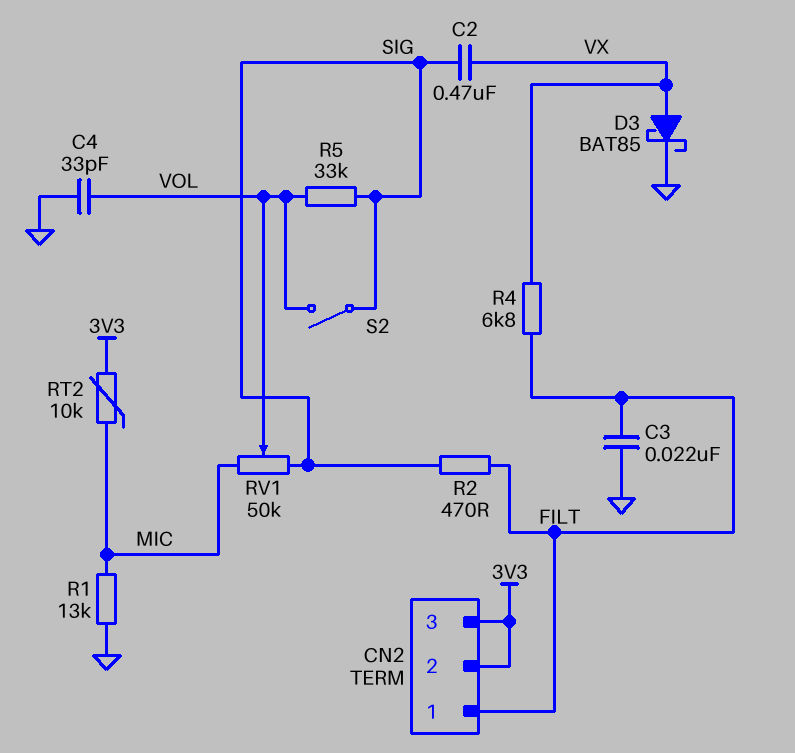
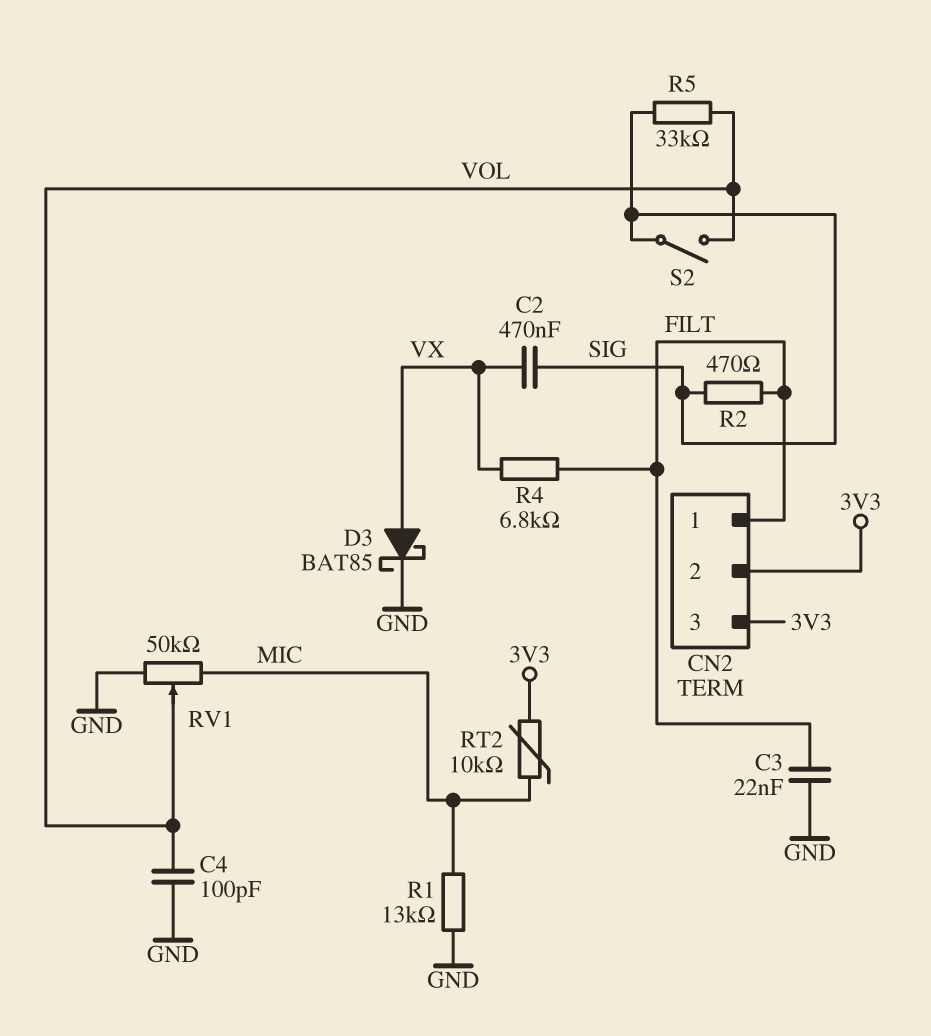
C4: 33pF (GND, VOL) -> 100pF (GND, VOL)
RV1: 50k (MIC, SIG, wiper VOL) -> 50k (GND, MIC, wiper VOL)

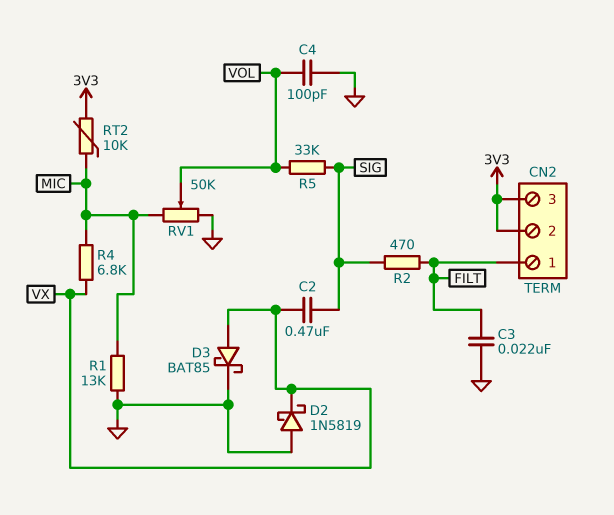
D2: none -> schottky 1N5819 (A GND, K VX)
R4: 6.8k (FILT, VX) -> 6.8k (MIC, VX)
S2: switch (SIG, VOL) -> none

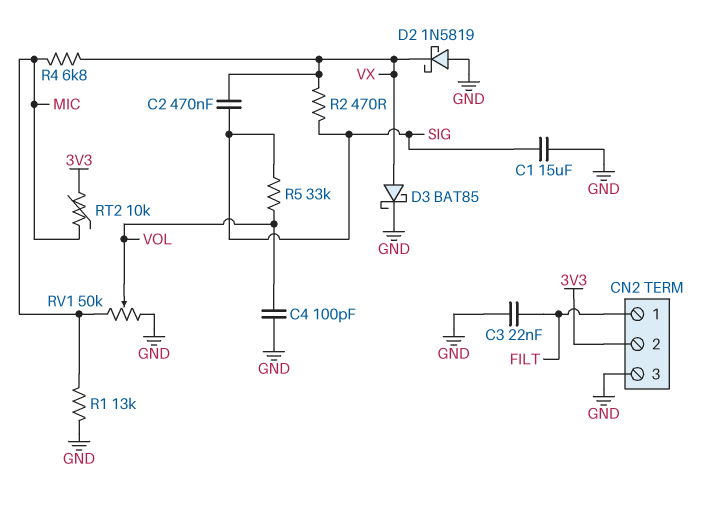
C1: none -> 15uF (GND, SIG)
CN2 pin 3: 3V3 -> GND
R2: 470 (FILT, SIG) -> 470 (SIG, VX)

